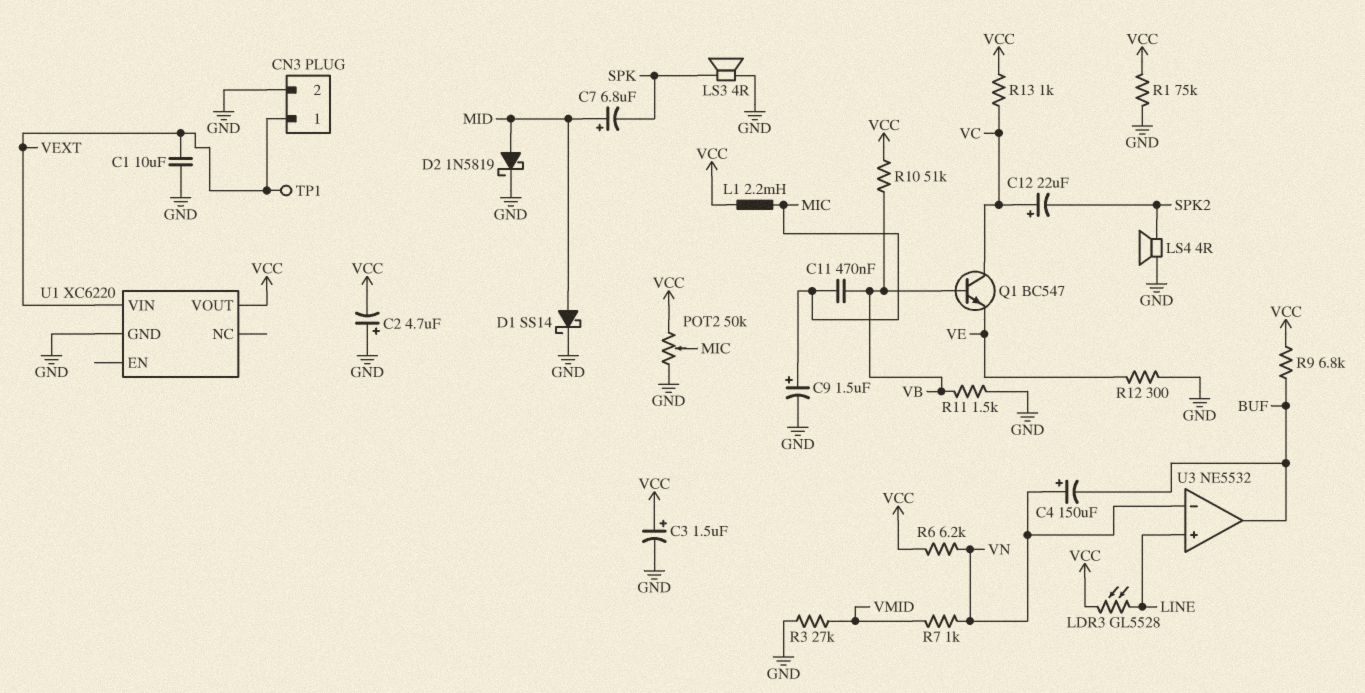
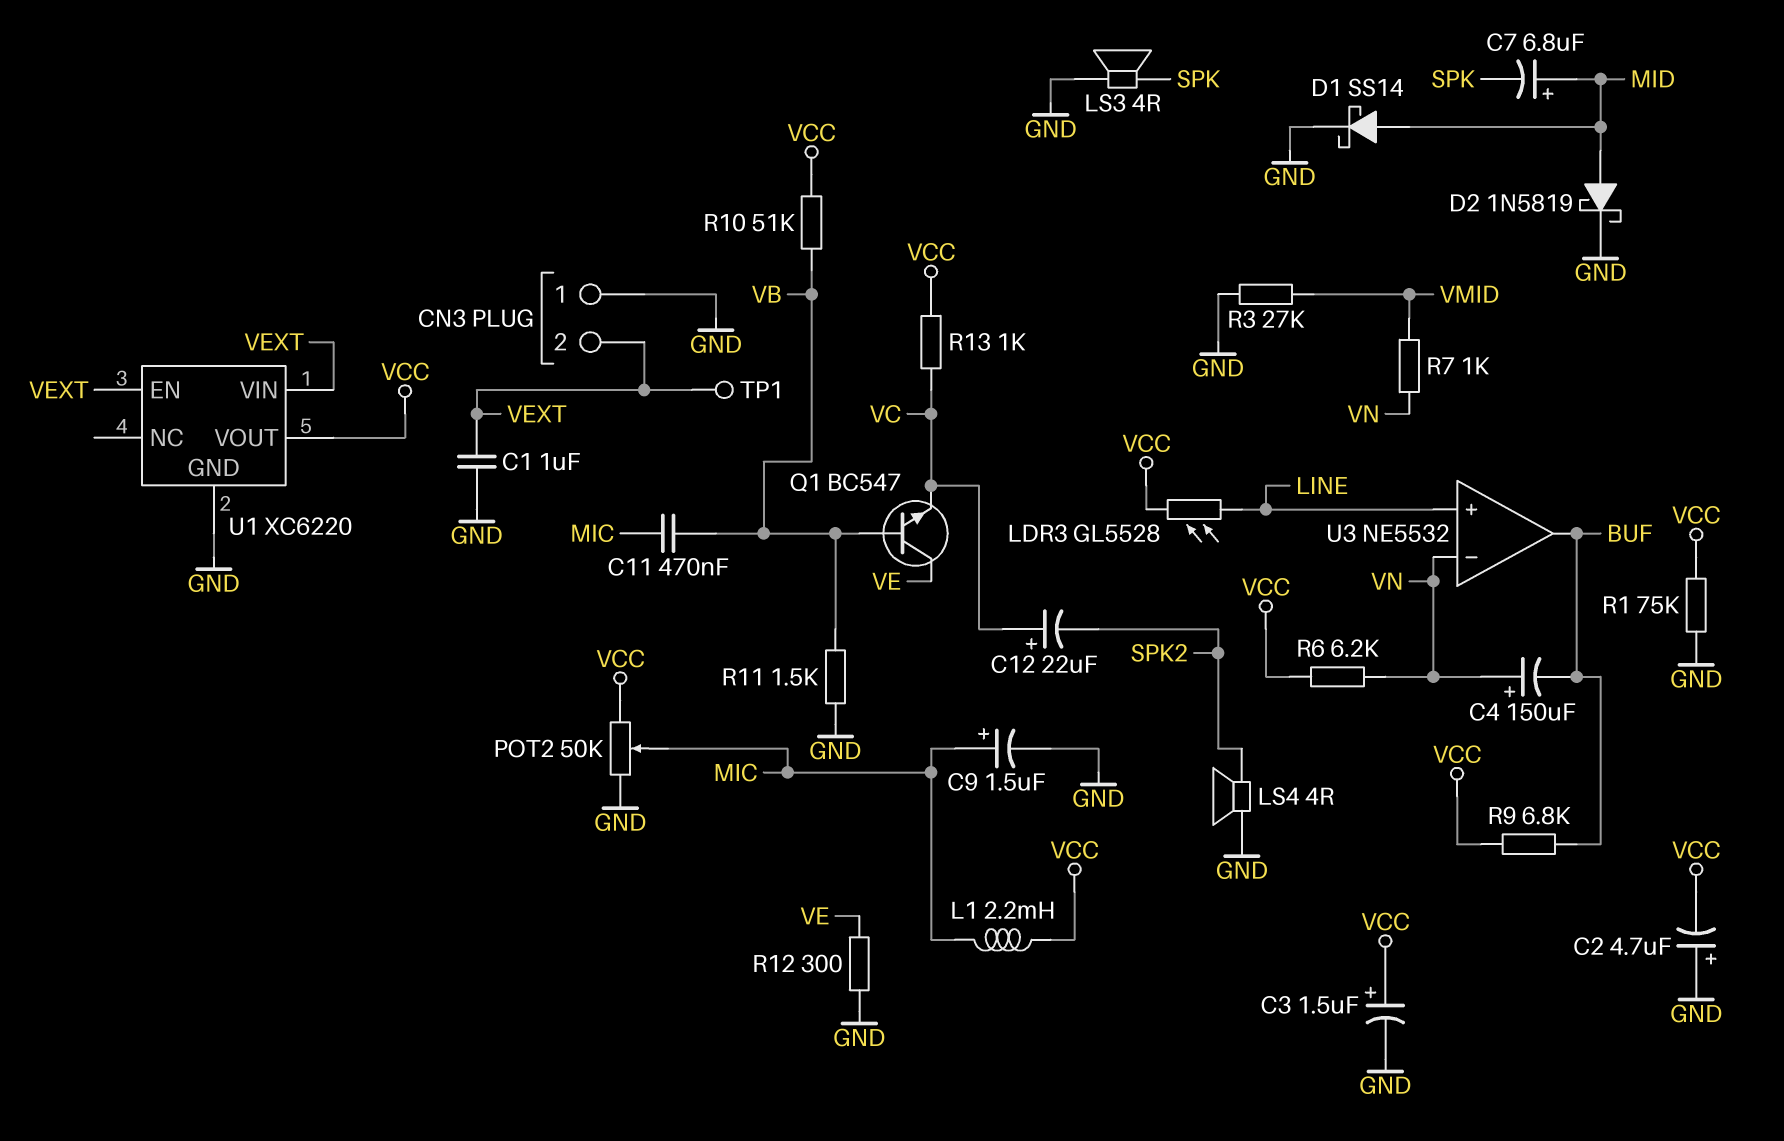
C1: 10uF (GND, VEXT) -> 1uF (GND, VEXT)
CN3 pin 1: VEXT -> GND
CN3 pin 2: GND -> VEXT
Q1: NPN BC547 (B VB, C VC, E VE) -> NPN BC547 (B VB, C VE, E VC)
U1 pin EN: none -> VEXT

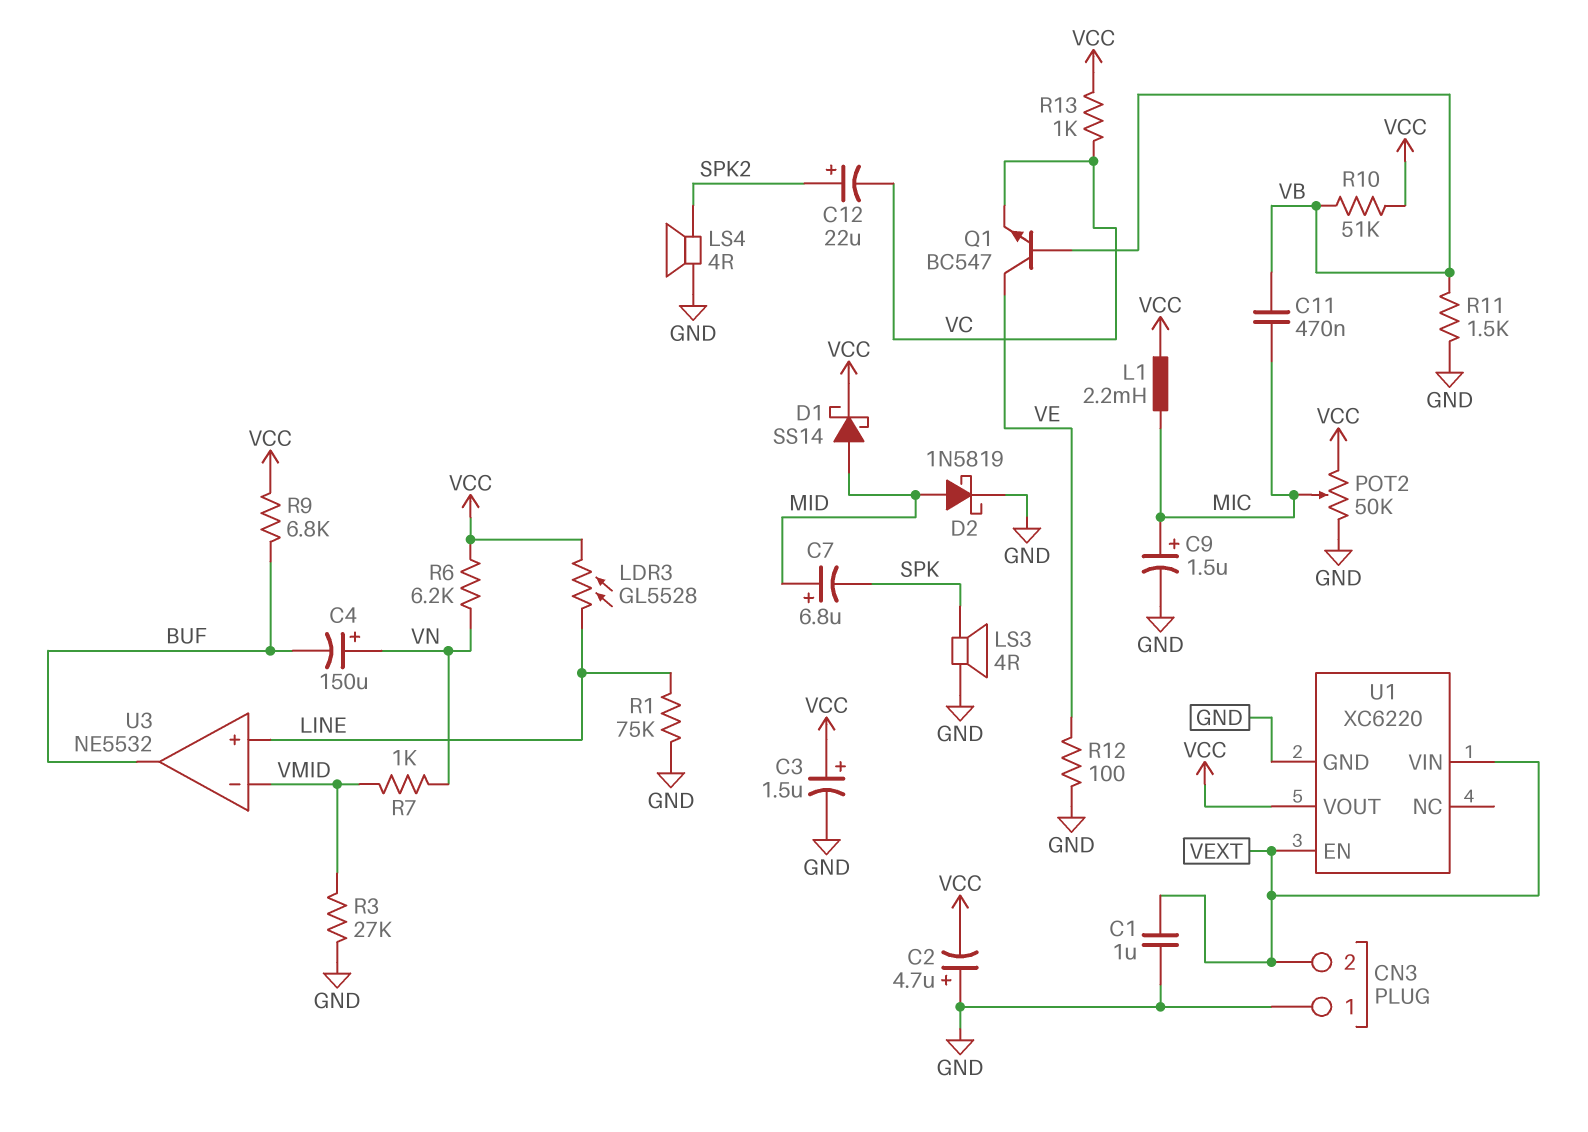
C12: 22uF (plus VC, minus SPK2) -> 22uF (plus SPK2, minus VC)
D1: schottky SS14 (A MID, K GND) -> schottky SS14 (A MID, K VCC)
R1: 75k (GND, VCC) -> 75k (GND, LINE)
R12: 300 (GND, VE) -> 100 (GND, VE)
TP1: test point (VEXT) -> none
U3 pin in-: VN -> VMID

